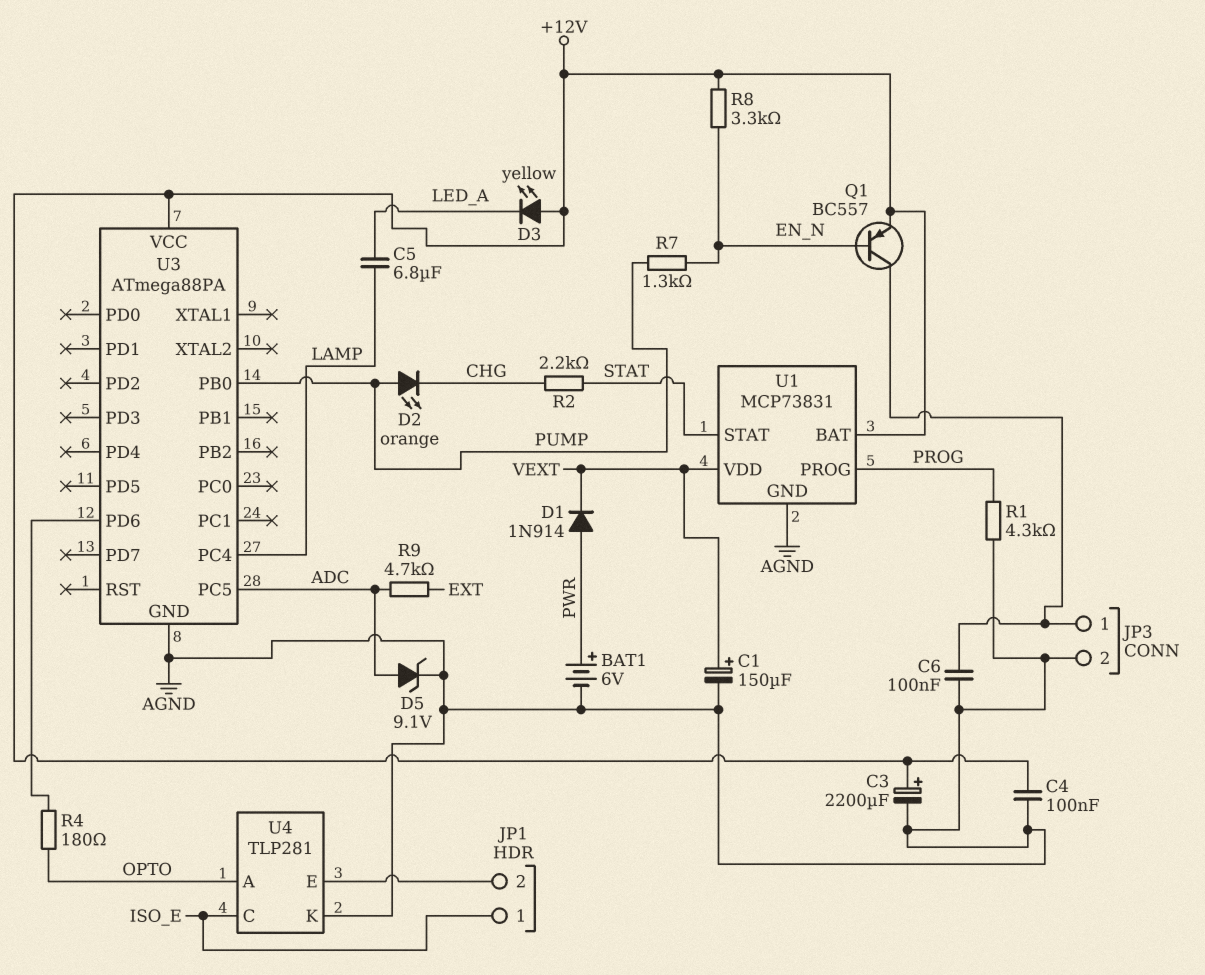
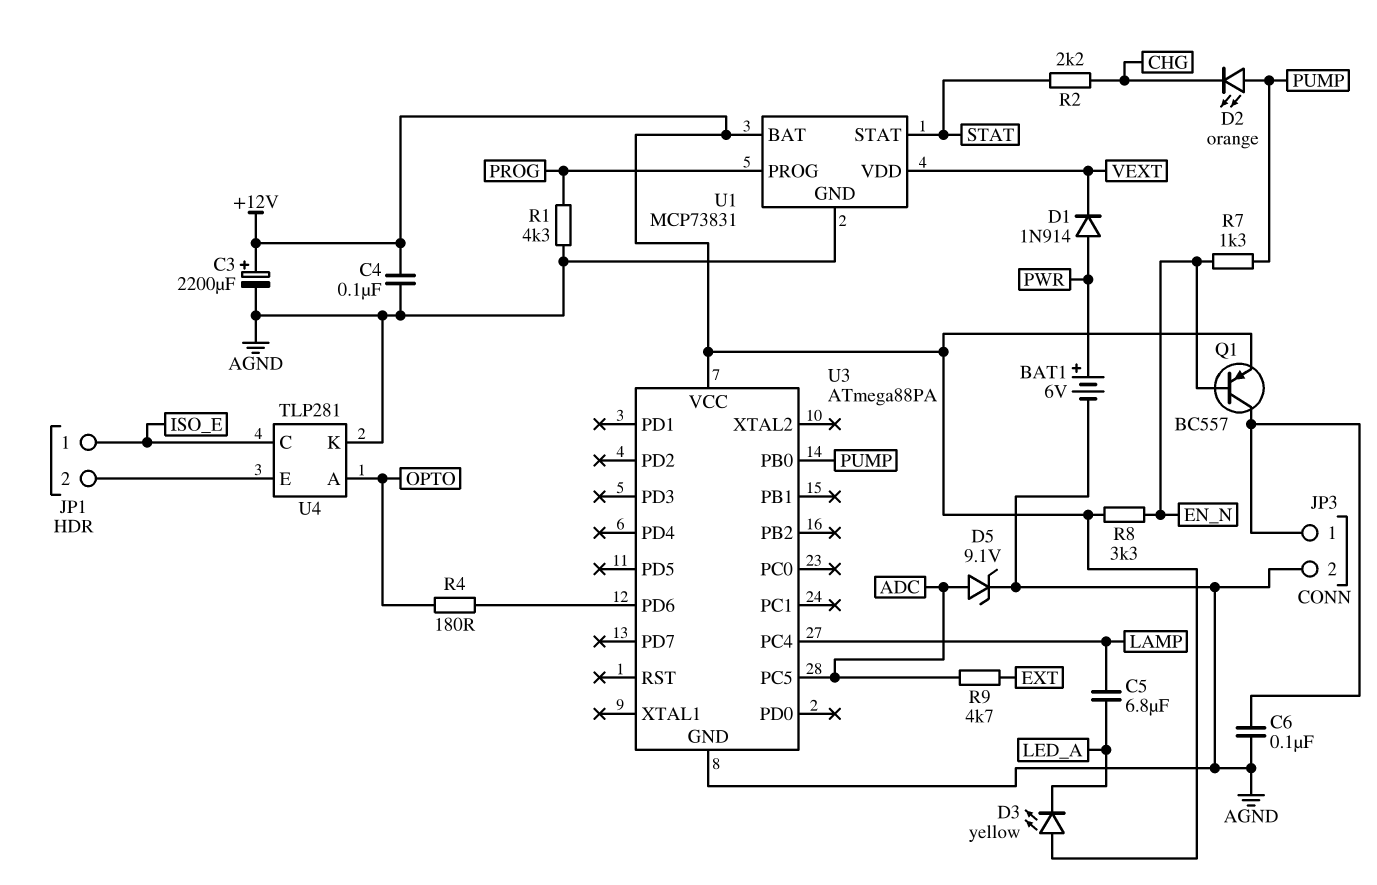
C1: 150uF (plus VEXT, minus AGND) -> none

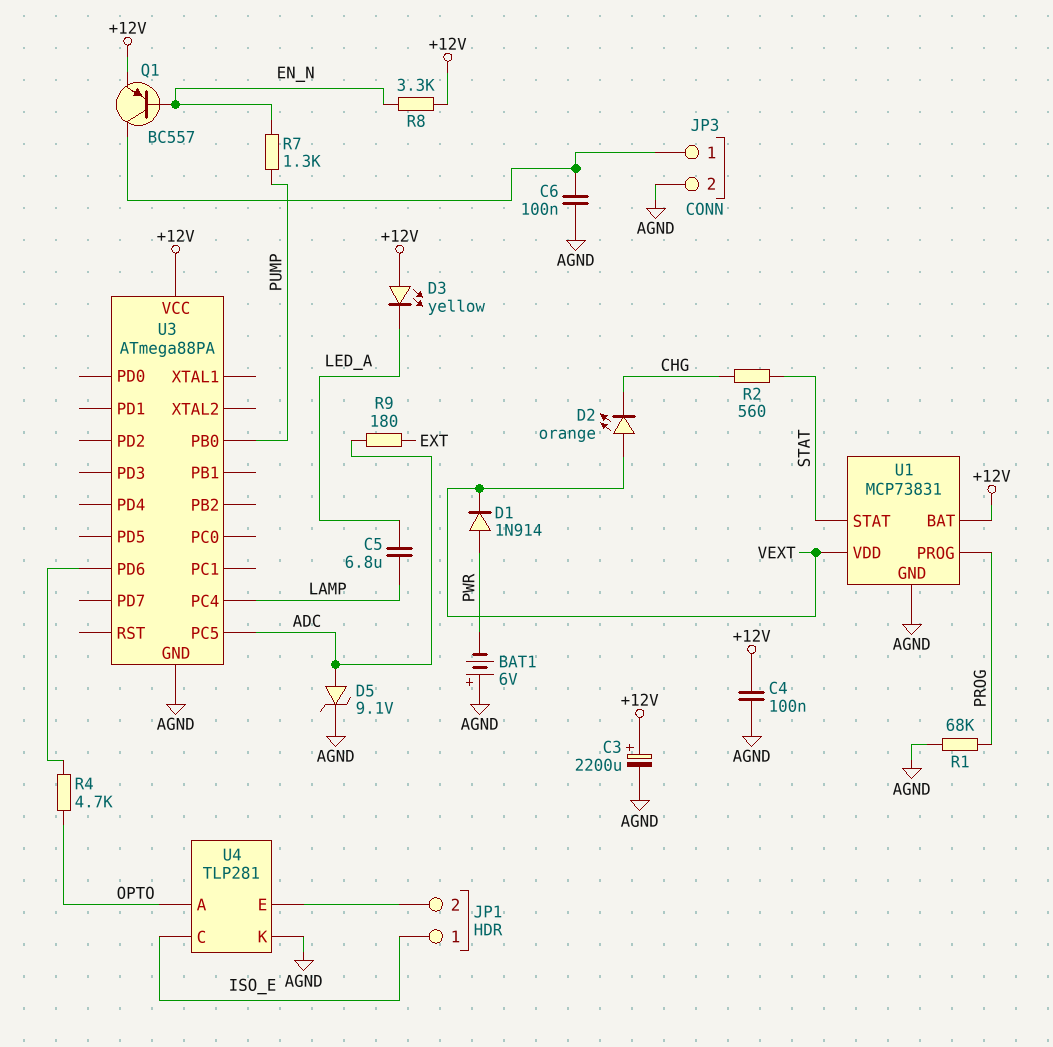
BAT1: 6V (plus PWR, minus AGND) -> 6V (plus AGND, minus PWR)
D2: LED orange (A PUMP, K CHG) -> LED orange (A VEXT, K CHG)
R1: 4.3k (AGND, PROG) -> 68k (AGND, PROG)
R2: 2.2k (CHG, STAT) -> 560 (CHG, STAT)
R4: 180 (OPTO, U3/PD6) -> 4.7k (OPTO, U3/PD6)
R9: 4.7k (ADC, EXT) -> 180 (ADC, EXT)

